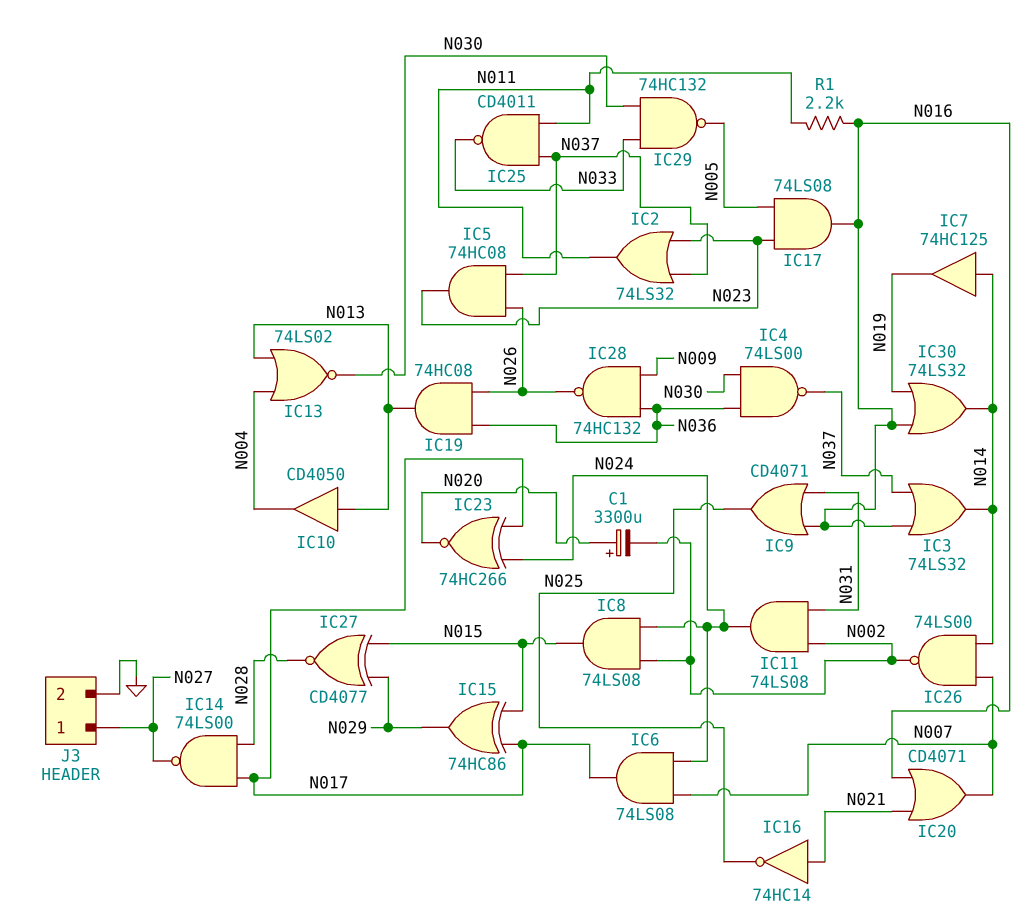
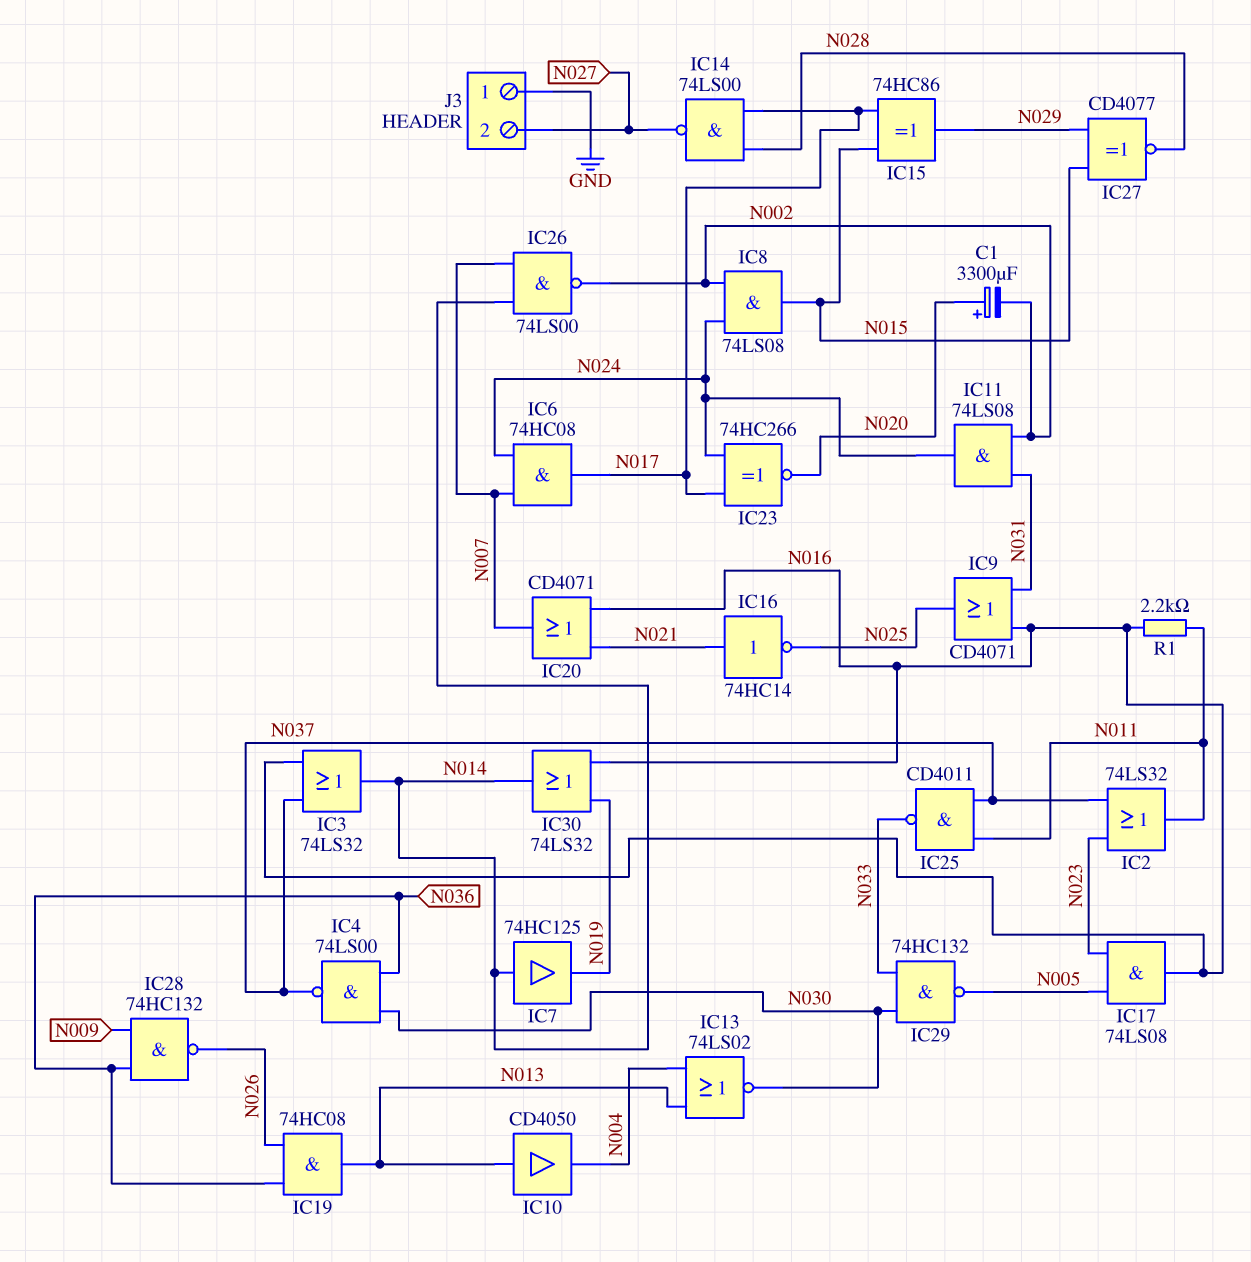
IC5: AND 74HC08 (in N026, in N037, out N023) -> none
IC6: AND 74LS08 (in N007, in N024, out N017) -> AND 74HC08 (in N007, in N024, out N017)
J3 pin 1: N027 -> GND
J3 pin 2: GND -> N027

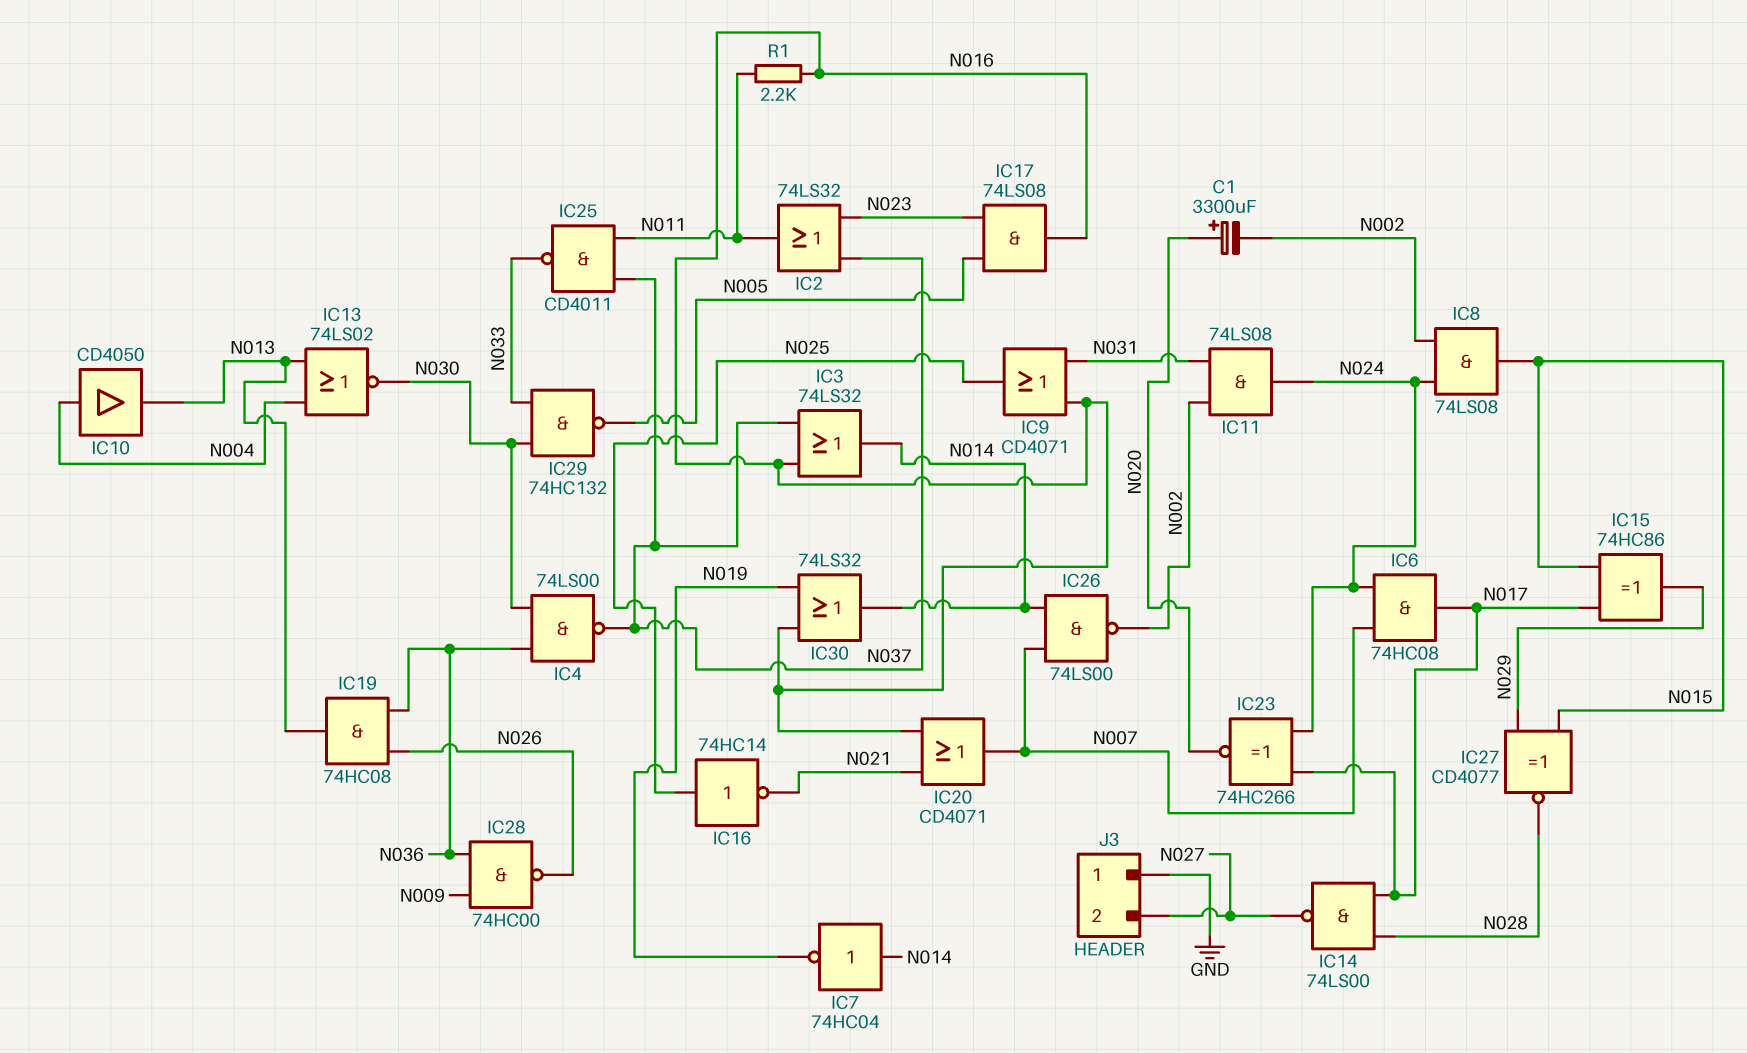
IC7: buffer 74HC125 (in N014, out N019) -> NOT 74HC04 (in N014, out N019)
IC10: buffer CD4050 (in N013, out N004) -> buffer CD4050 (in N004, out N013)
IC16: NOT 74HC14 (in N021, out N025) -> NOT 74HC14 (in N025, out N021)
IC28: NAND 74HC132 (in N009, in N036, out N026) -> NAND 74HC00 (in N009, in N036, out N026)

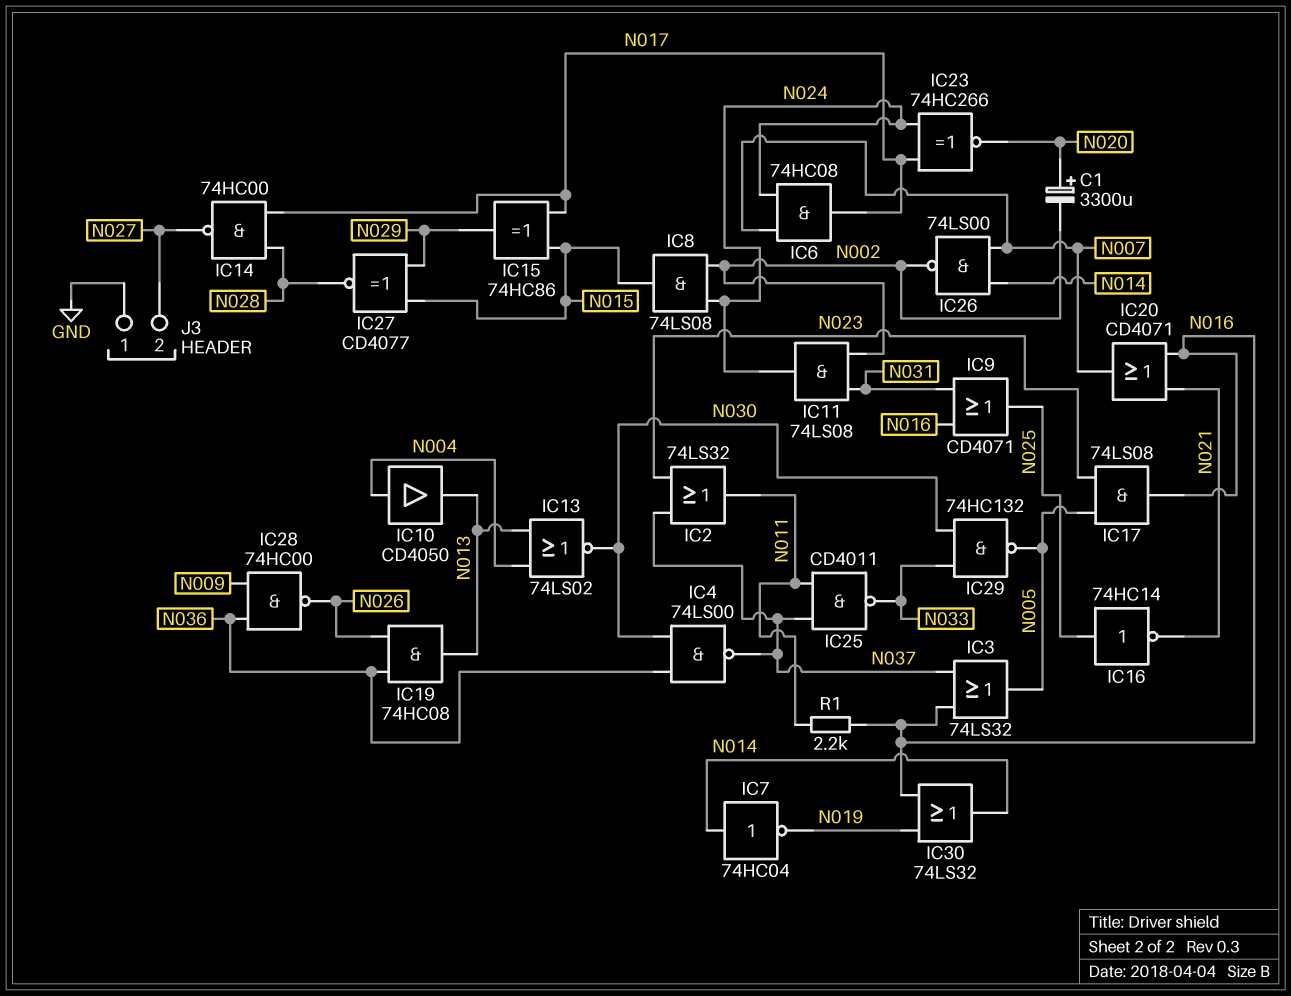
IC3: OR 74LS32 (in N016, in N037, out N014) -> OR 74LS32 (in N016, in N037, out N005)
IC14: NAND 74LS00 (in N017, in N028, out N027) -> NAND 74HC00 (in N017, in N028, out N027)

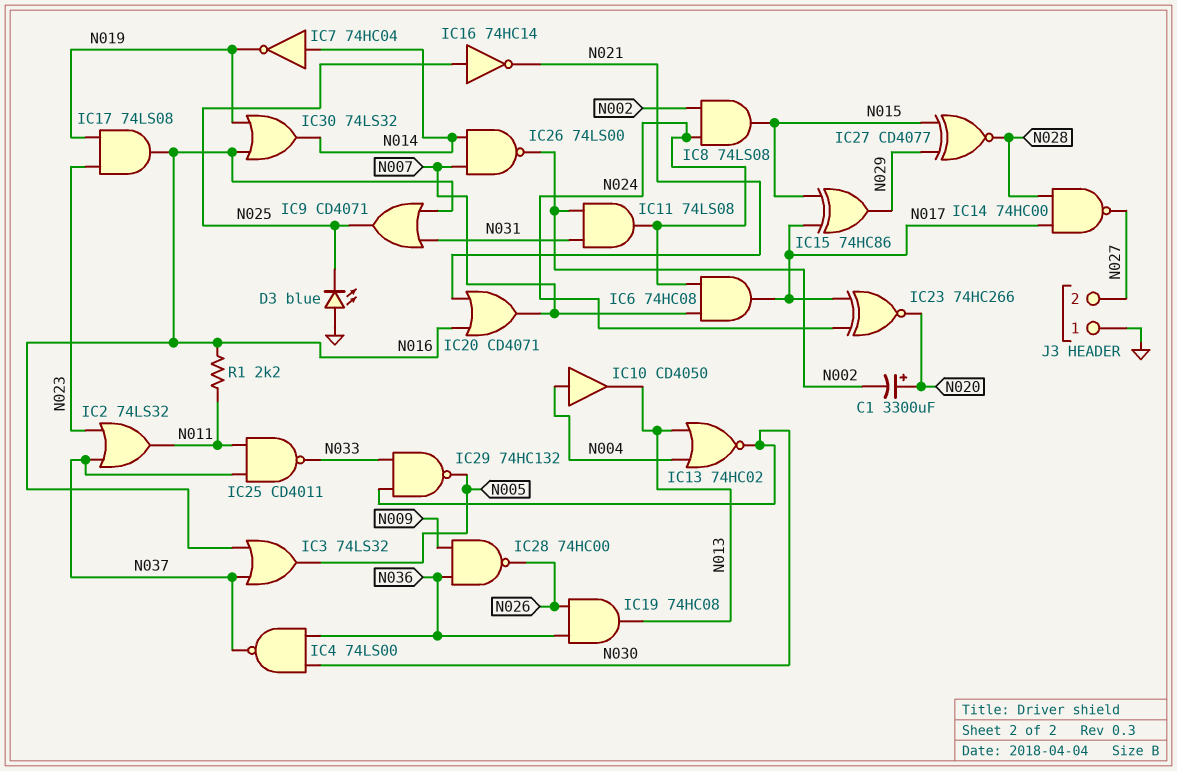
D3: none -> LED blue (A GND, K N025)
IC13: NOR 74LS02 (in N004, in N013, out N030) -> NOR 74HC02 (in N004, in N013, out N030)
IC17: AND 74LS08 (in N005, in N023, out N016) -> AND 74LS08 (in N019, in N023, out N016)

